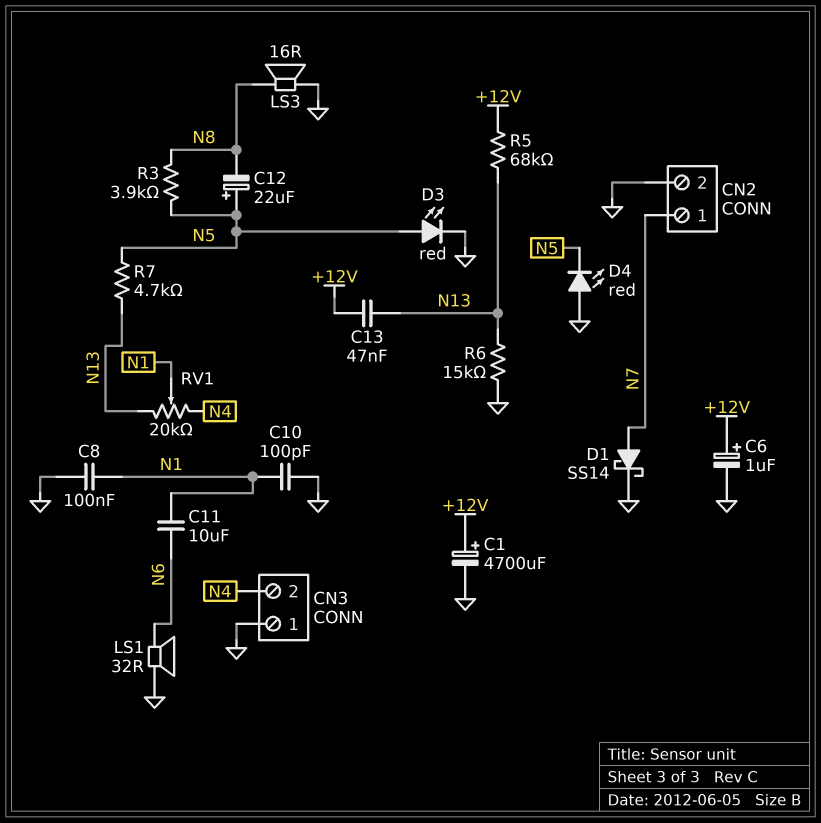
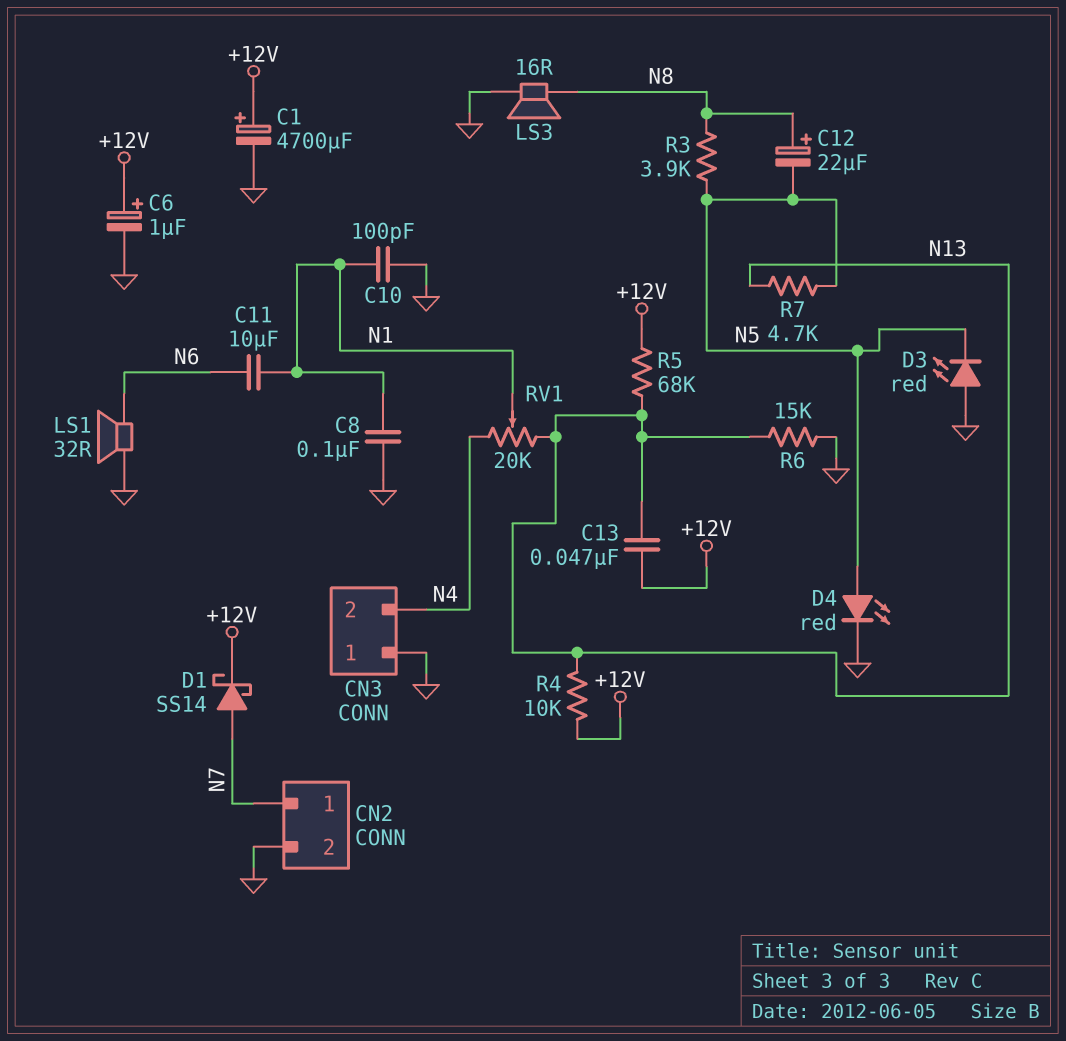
C12: 22uF (plus N5, minus N8) -> 22uF (plus N8, minus N5)
D1: schottky SS14 (A N7, K GND) -> schottky SS14 (A N7, K +12V)
D3: LED red (A N5, K GND) -> LED red (A GND, K N5)
D4: LED red (A GND, K N5) -> LED red (A N5, K GND)
R4: none -> 10k (+12V, N13)

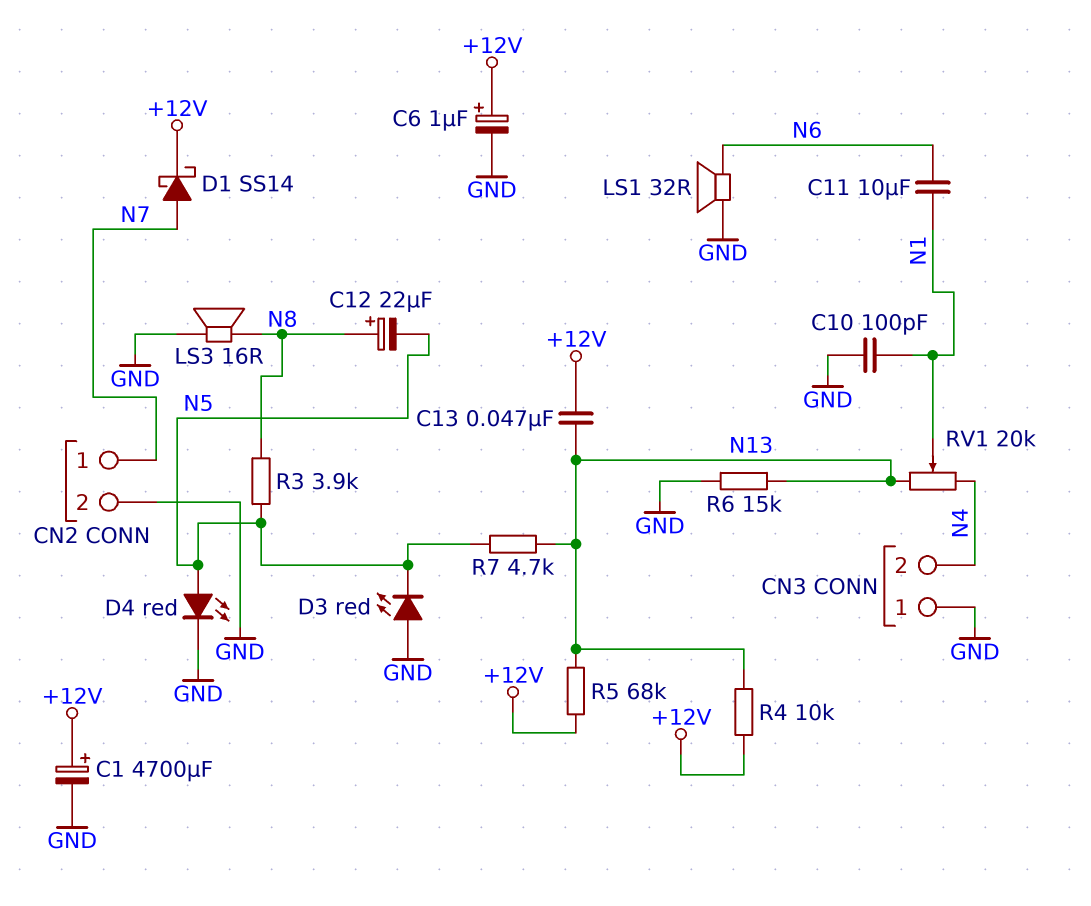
C8: 100nF (GND, N1) -> none

